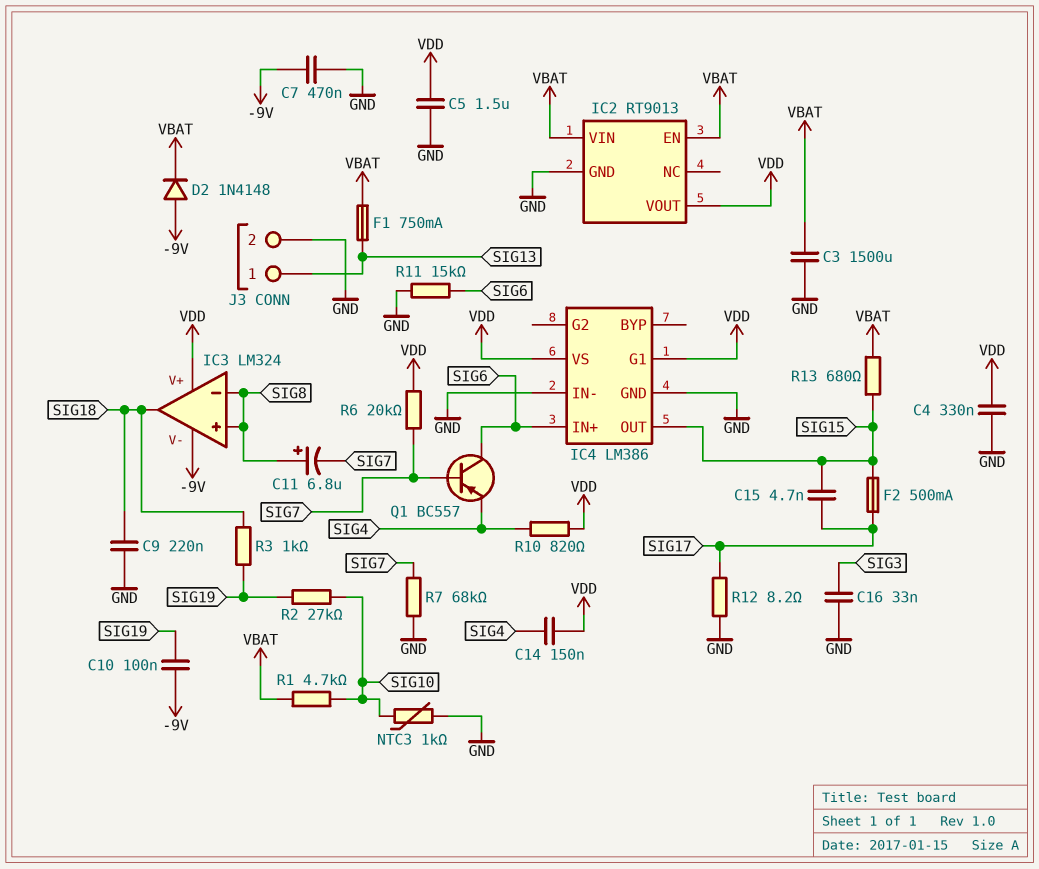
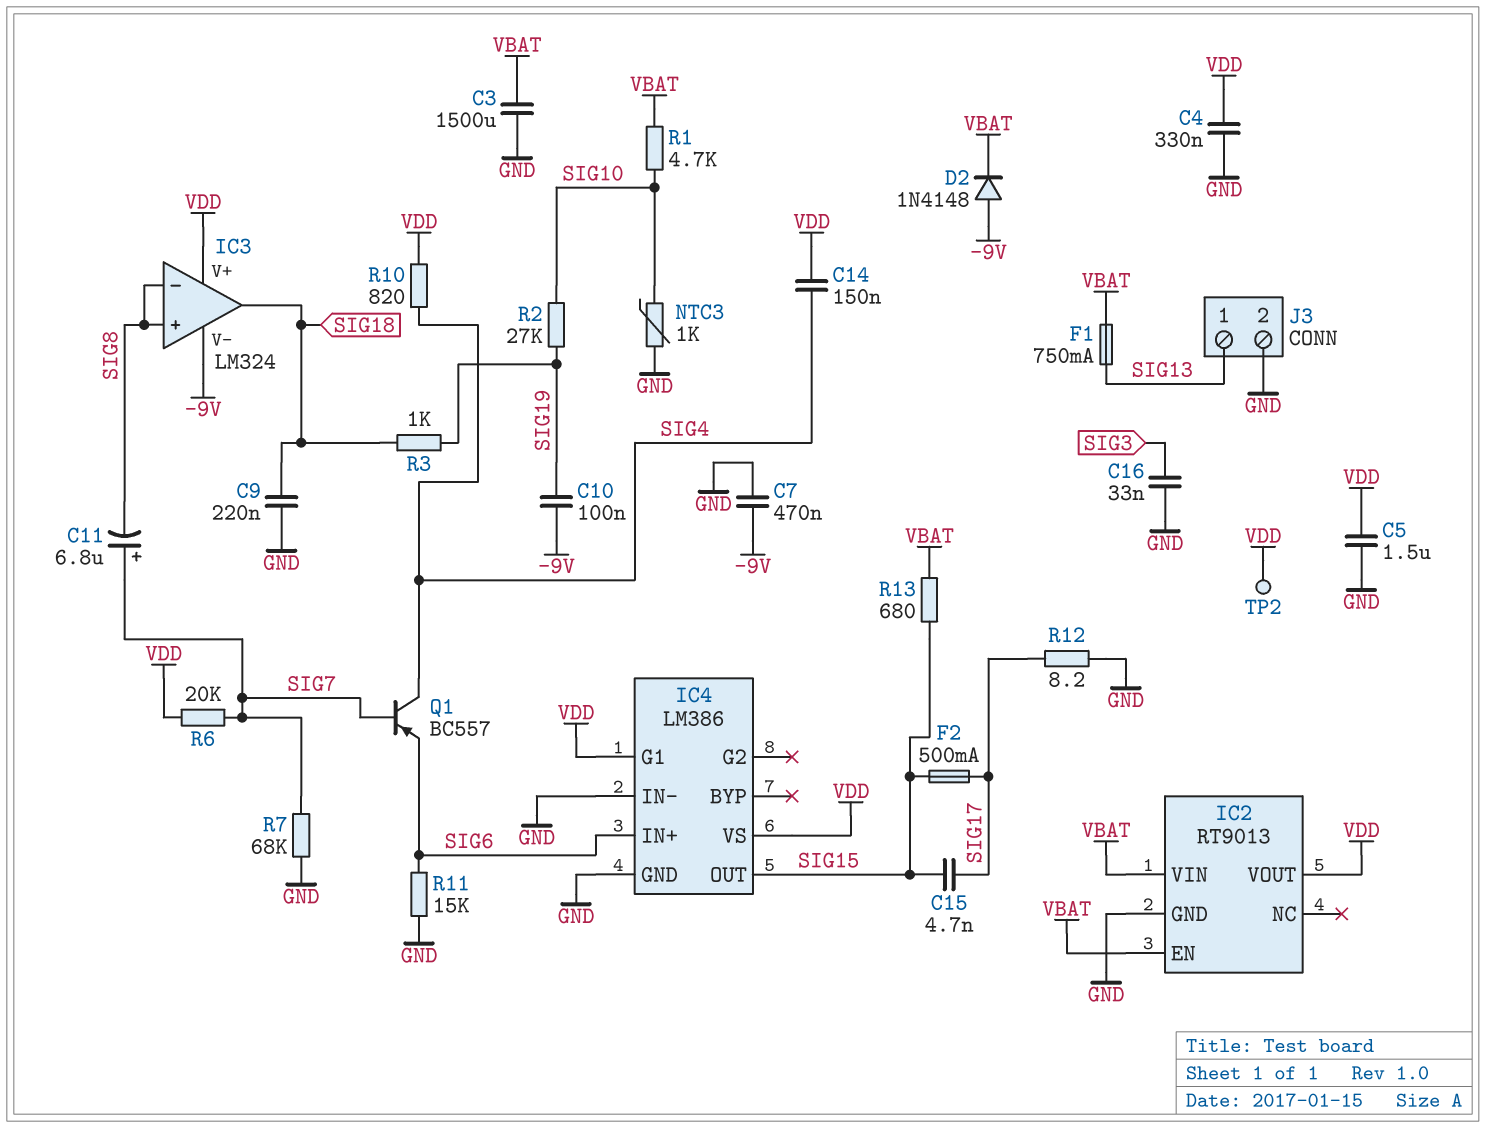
C11: 6.8uF (plus SIG8, minus SIG7) -> 6.8uF (plus SIG7, minus SIG8)
Q1: PNP BC557 (B SIG7, C SIG6, E SIG4) -> PNP BC557 (B SIG7, C SIG4, E SIG6)
TP2: none -> test point (VDD)

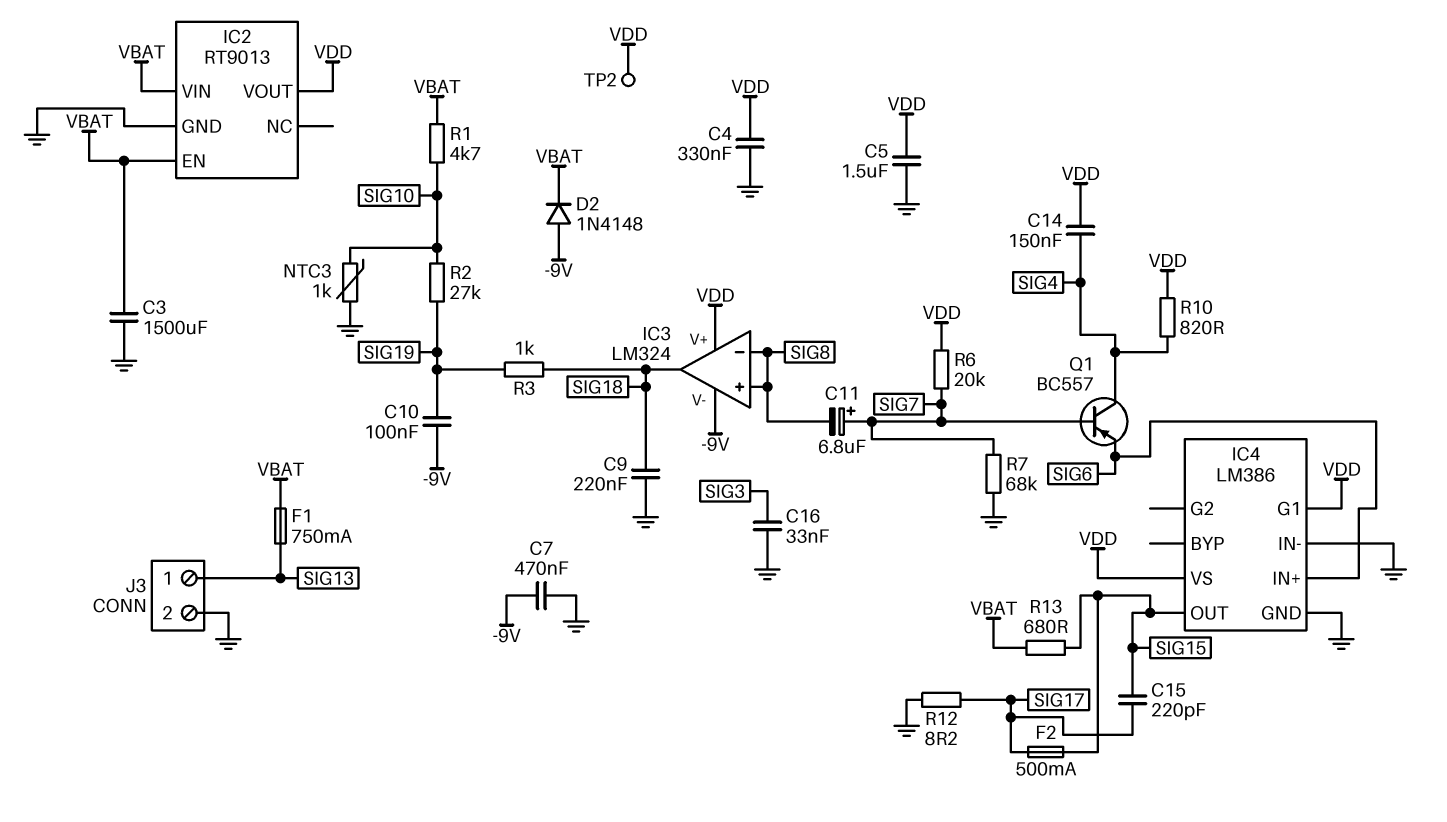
C15: 4.7nF (SIG15, SIG17) -> 220pF (SIG15, SIG17)
R11: 15k (GND, SIG6) -> none

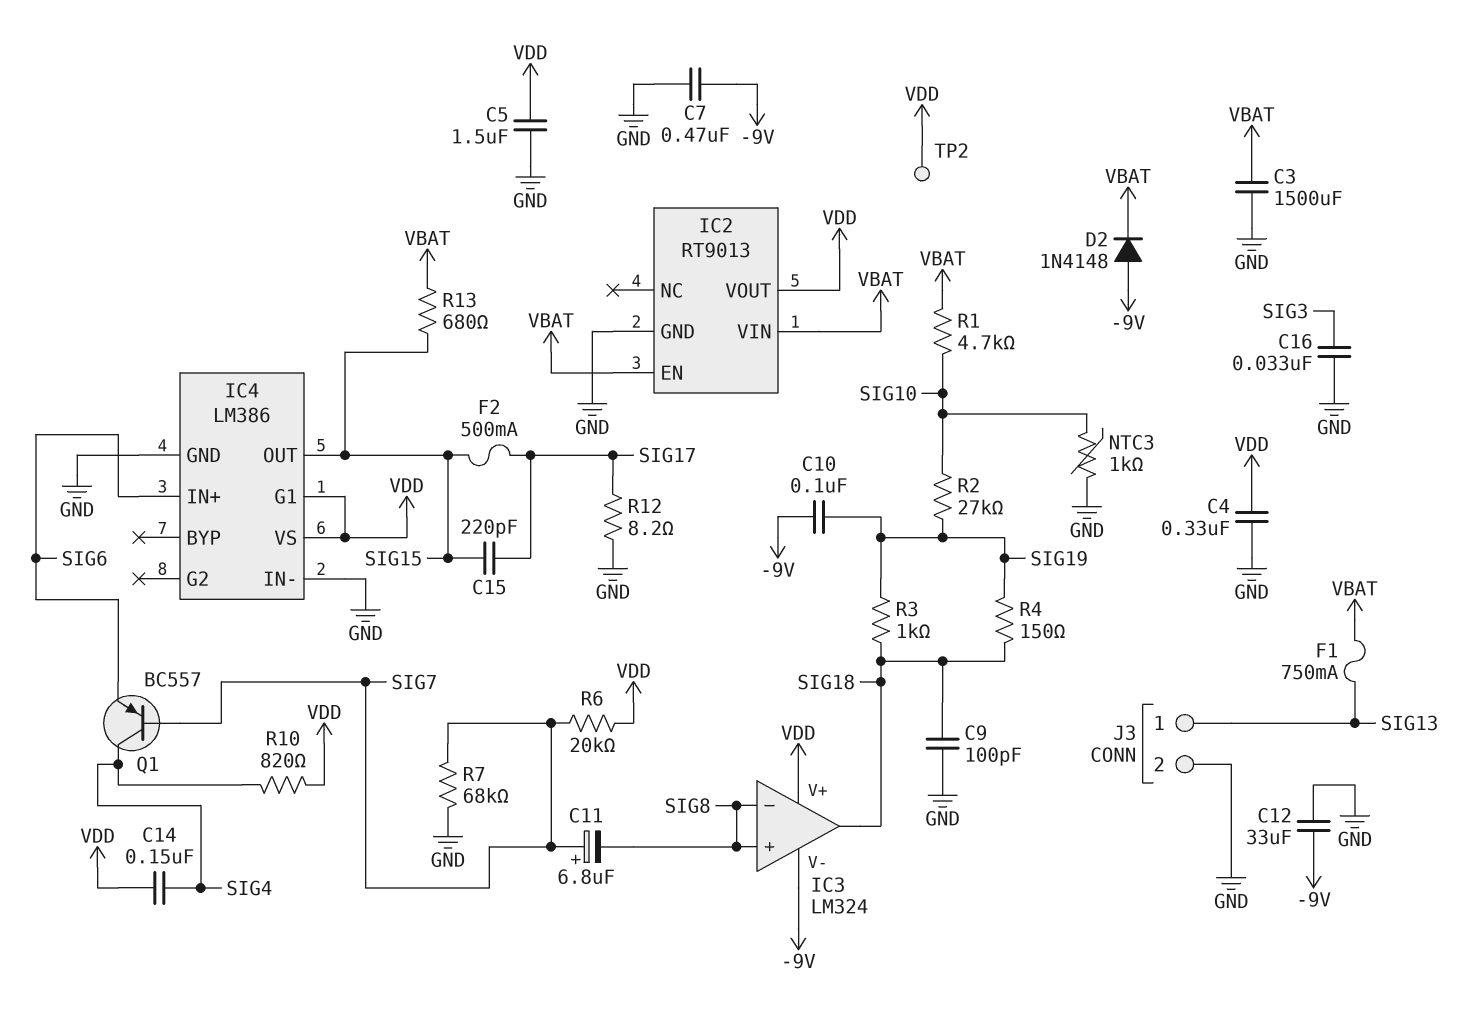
C9: 220nF (GND, SIG18) -> 100pF (GND, SIG18)
C12: none -> 33uF (-9V, GND)
R4: none -> 150 (SIG18, SIG19)

